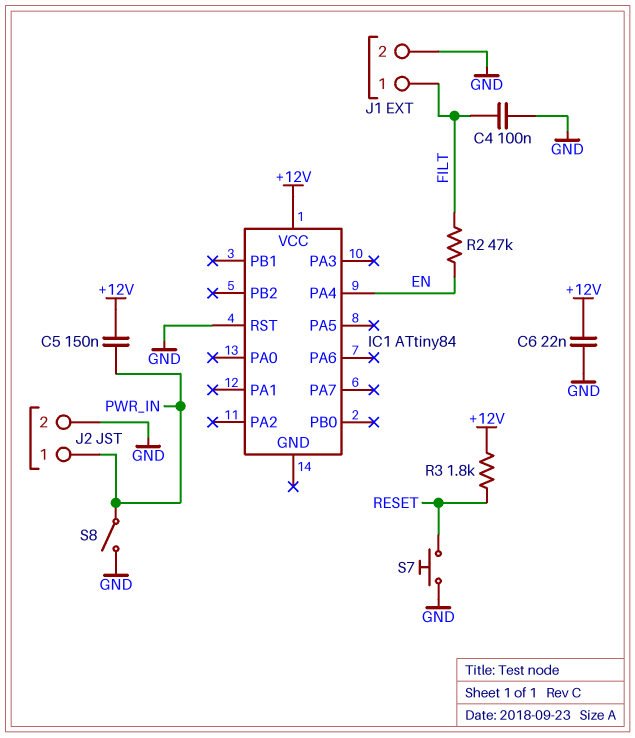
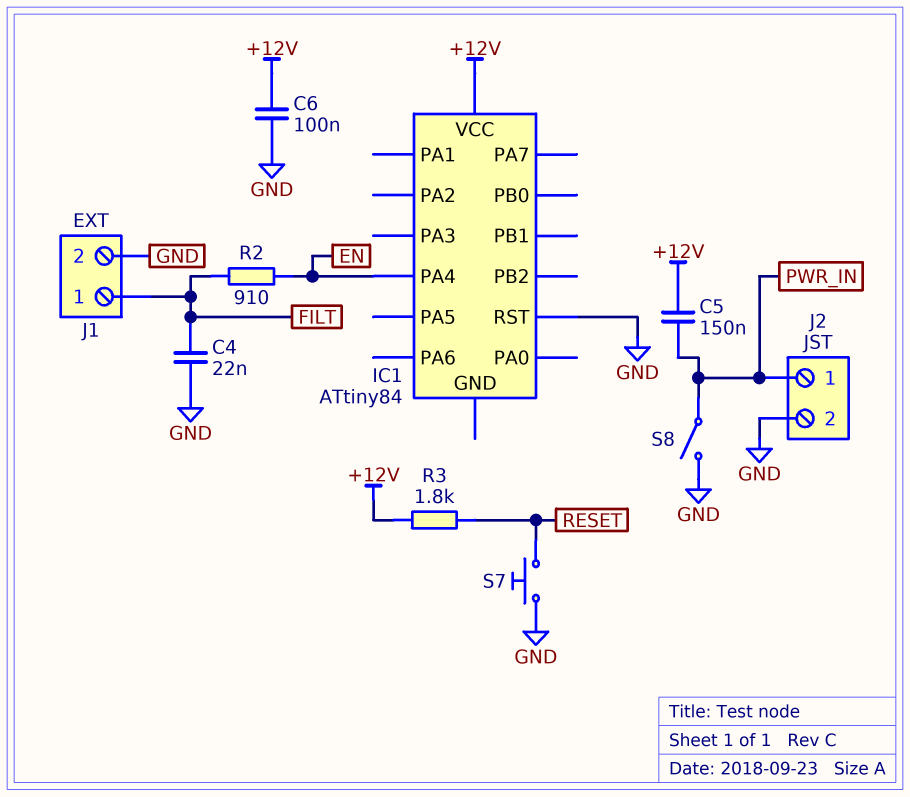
C4: 100nF (FILT, GND) -> 22nF (FILT, GND)
C6: 22nF (+12V, GND) -> 100nF (+12V, GND)
R2: 47k (EN, FILT) -> 910 (EN, FILT)

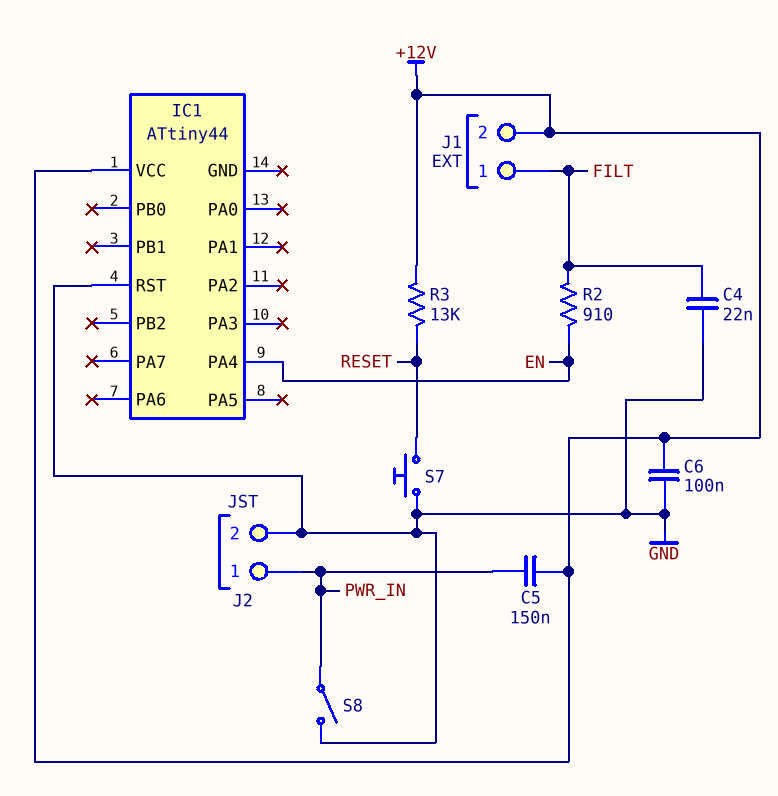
IC1: ATtiny84 -> ATtiny44
J1 pin 2: GND -> +12V
R3: 1.8k (+12V, RESET) -> 13k (+12V, RESET)

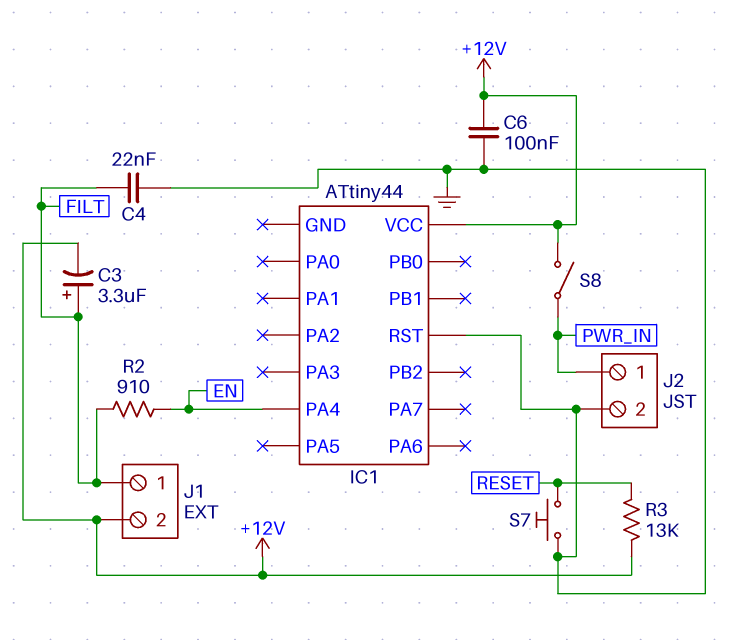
C3: none -> 3.3uF (plus FILT, minus +12V)
C5: 150nF (+12V, PWR_IN) -> none
S8: switch (GND, PWR_IN) -> switch (+12V, PWR_IN)

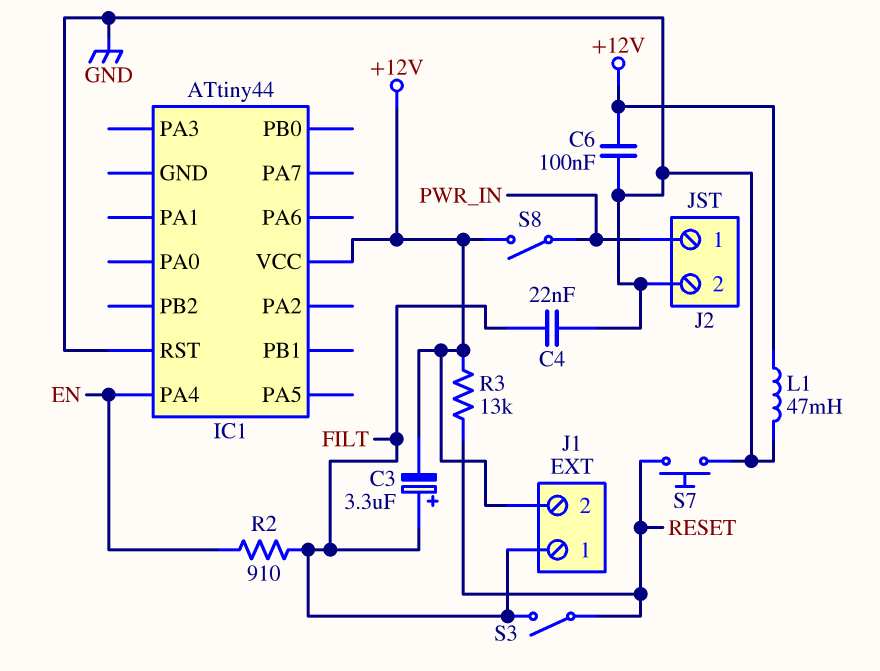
L1: none -> 47mH (+12V, GND)
S3: none -> switch (FILT, RESET)

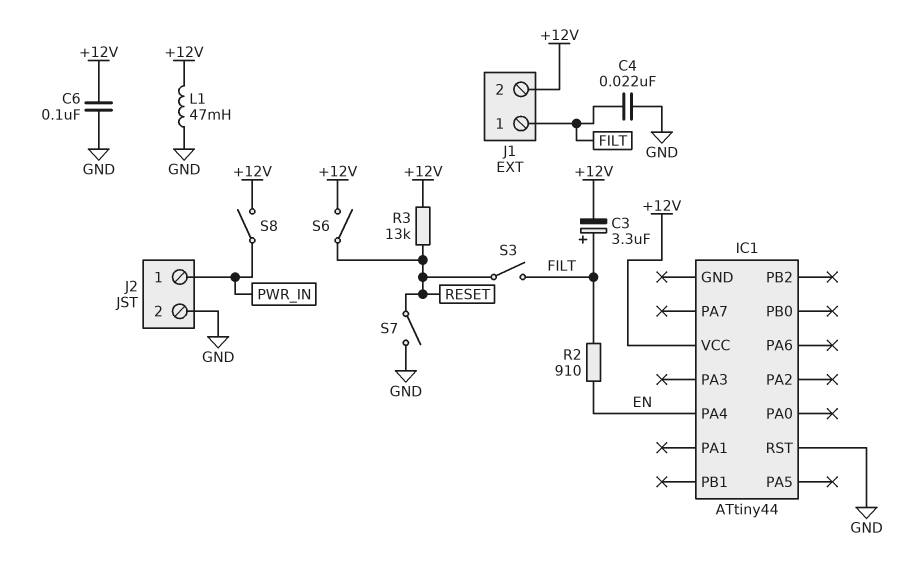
S6: none -> switch (+12V, RESET)
S7: button (GND, RESET) -> switch (GND, RESET)

